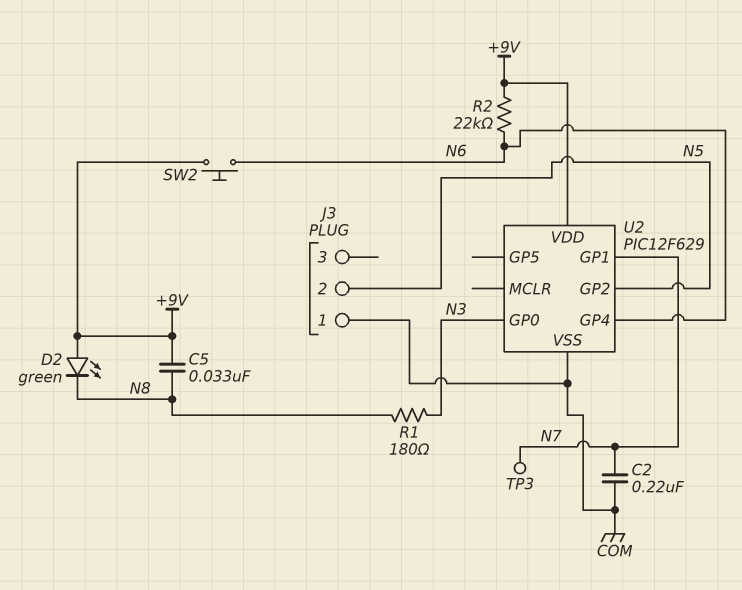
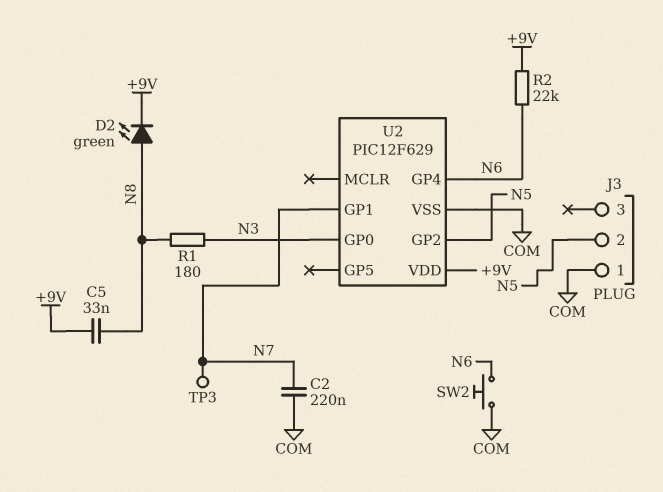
D2: LED green (A +9V, K N8) -> LED green (A N8, K +9V)
SW2: button (+9V, N6) -> button (COM, N6)

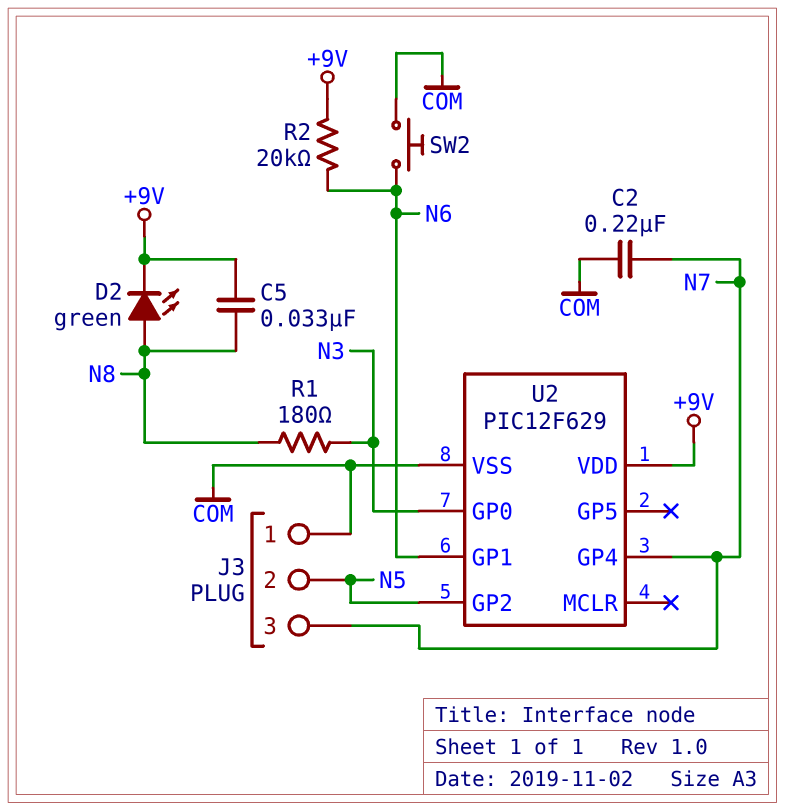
J3 pin 3: none -> N7
R2: 22k (+9V, N6) -> 20k (+9V, N6)
TP3: test point (N7) -> none
U2 pin GP1: N7 -> N6
U2 pin GP4: N6 -> N7

